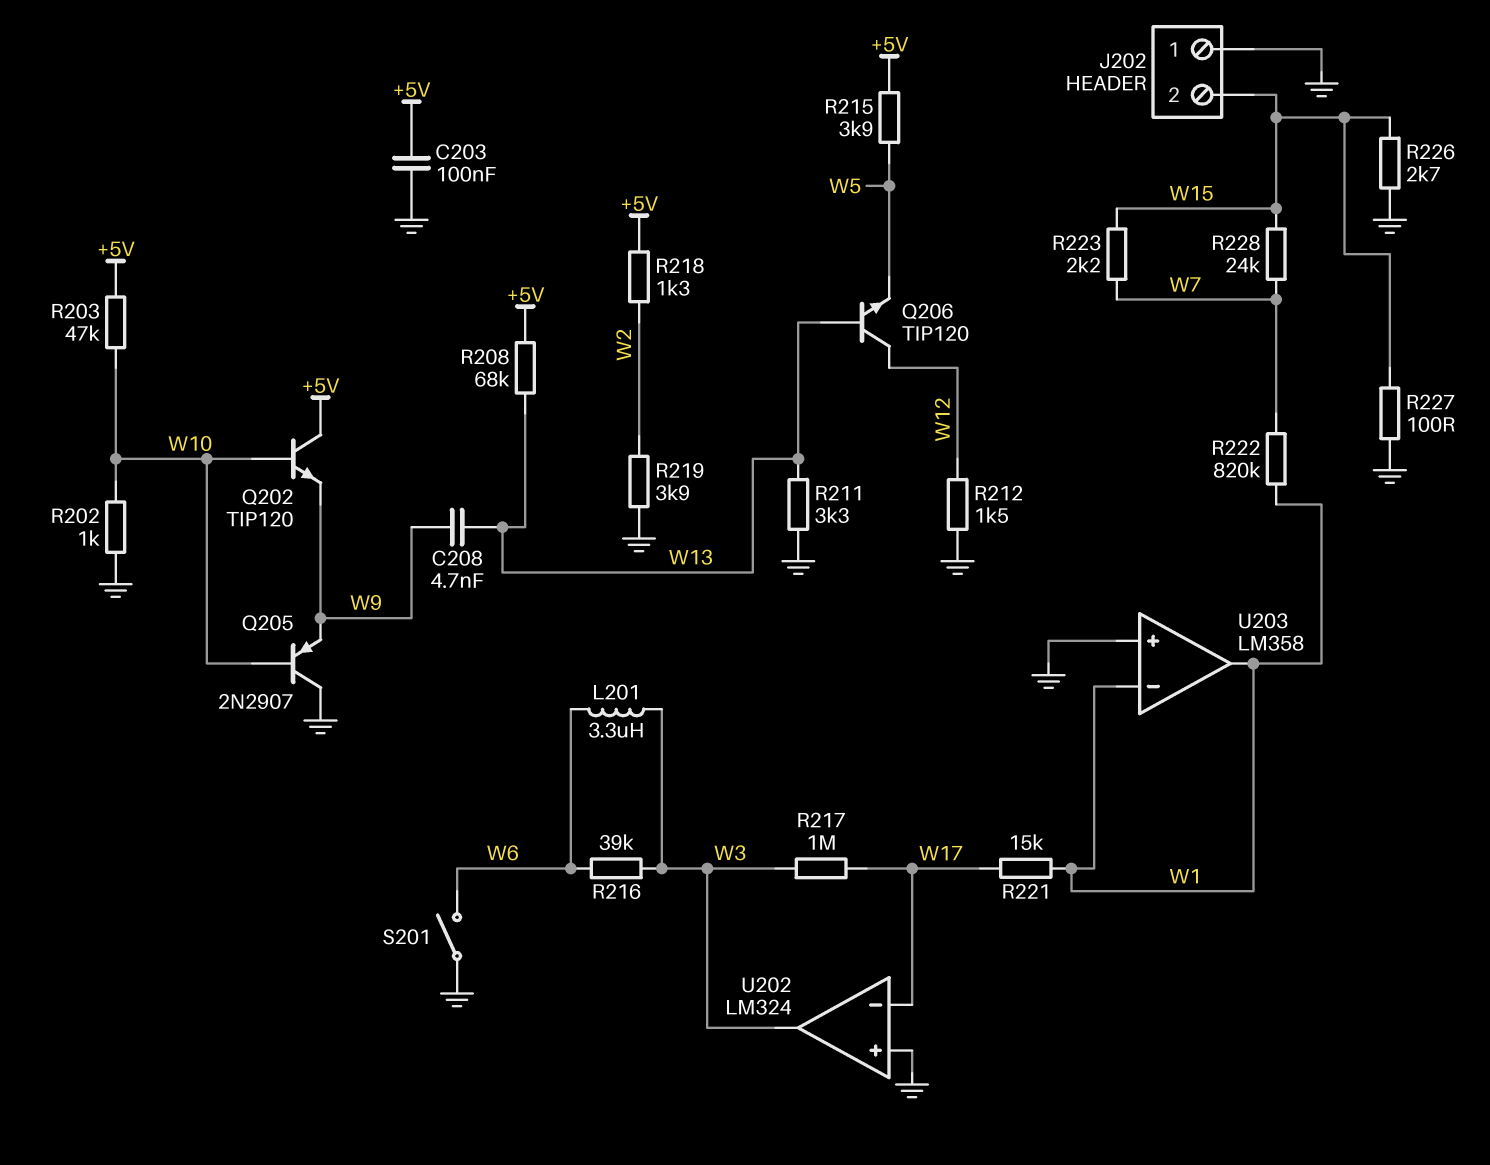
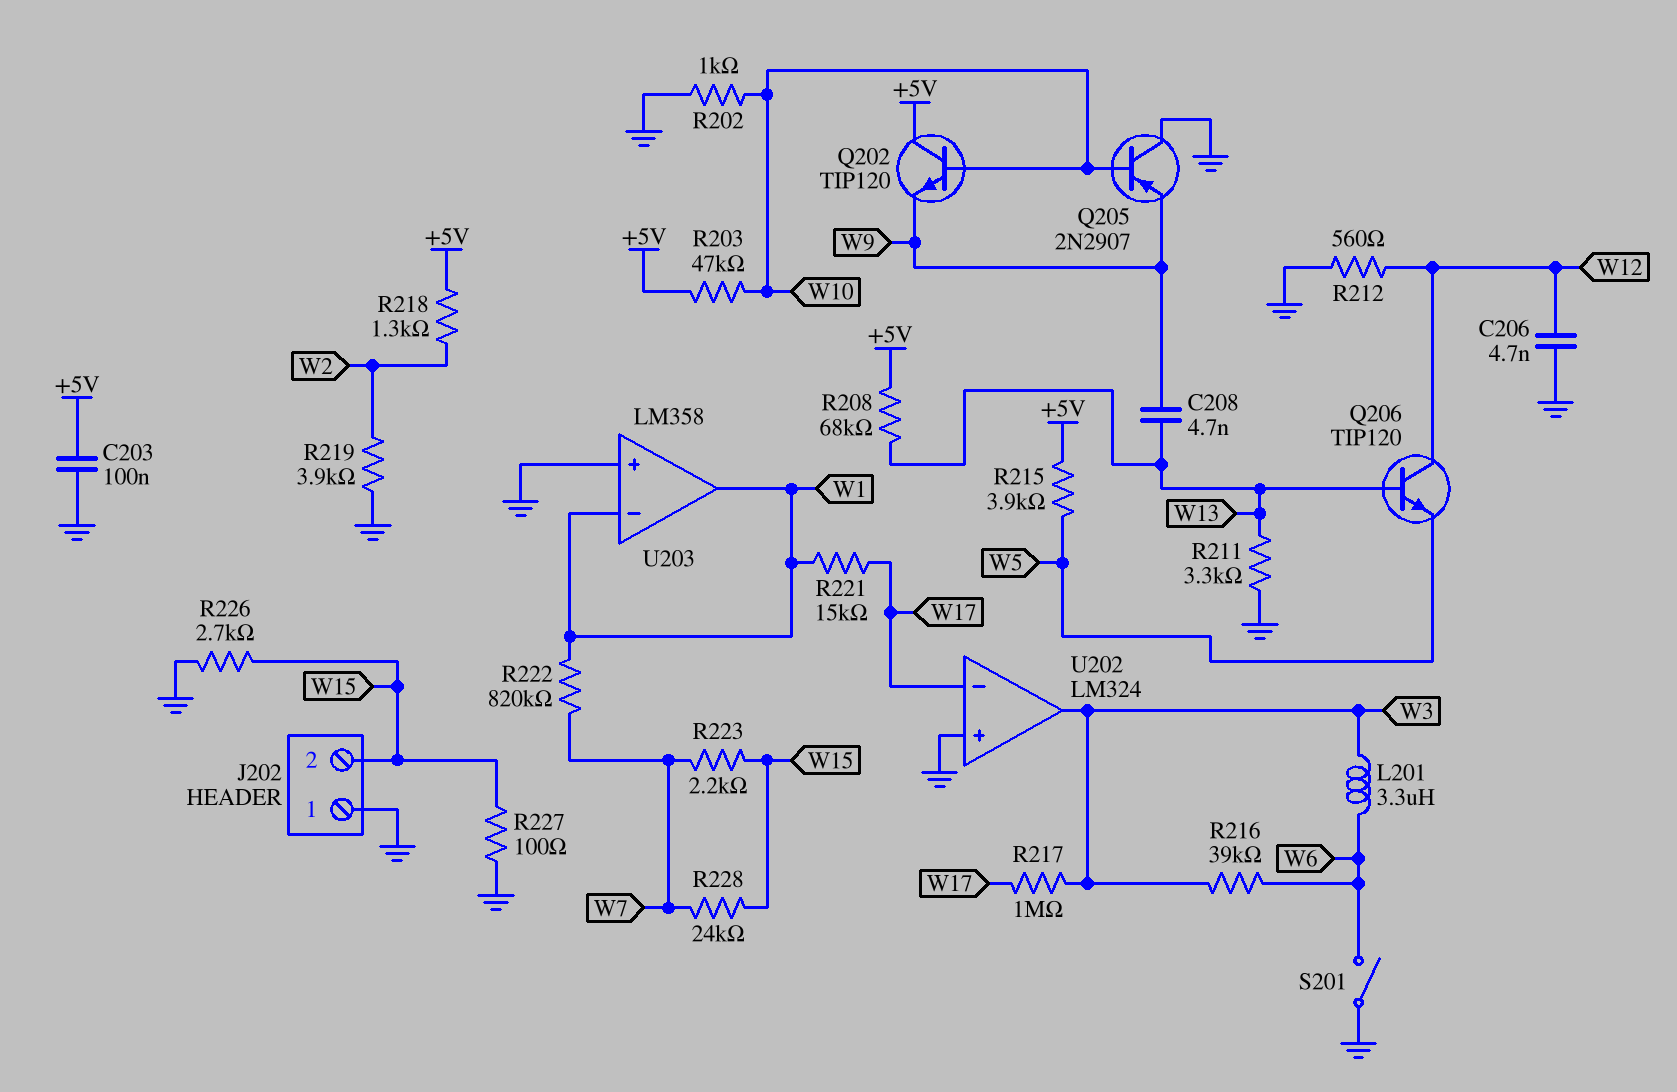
C206: none -> 4.7nF (GND, W12)
R212: 1.5k (GND, W12) -> 560 (GND, W12)

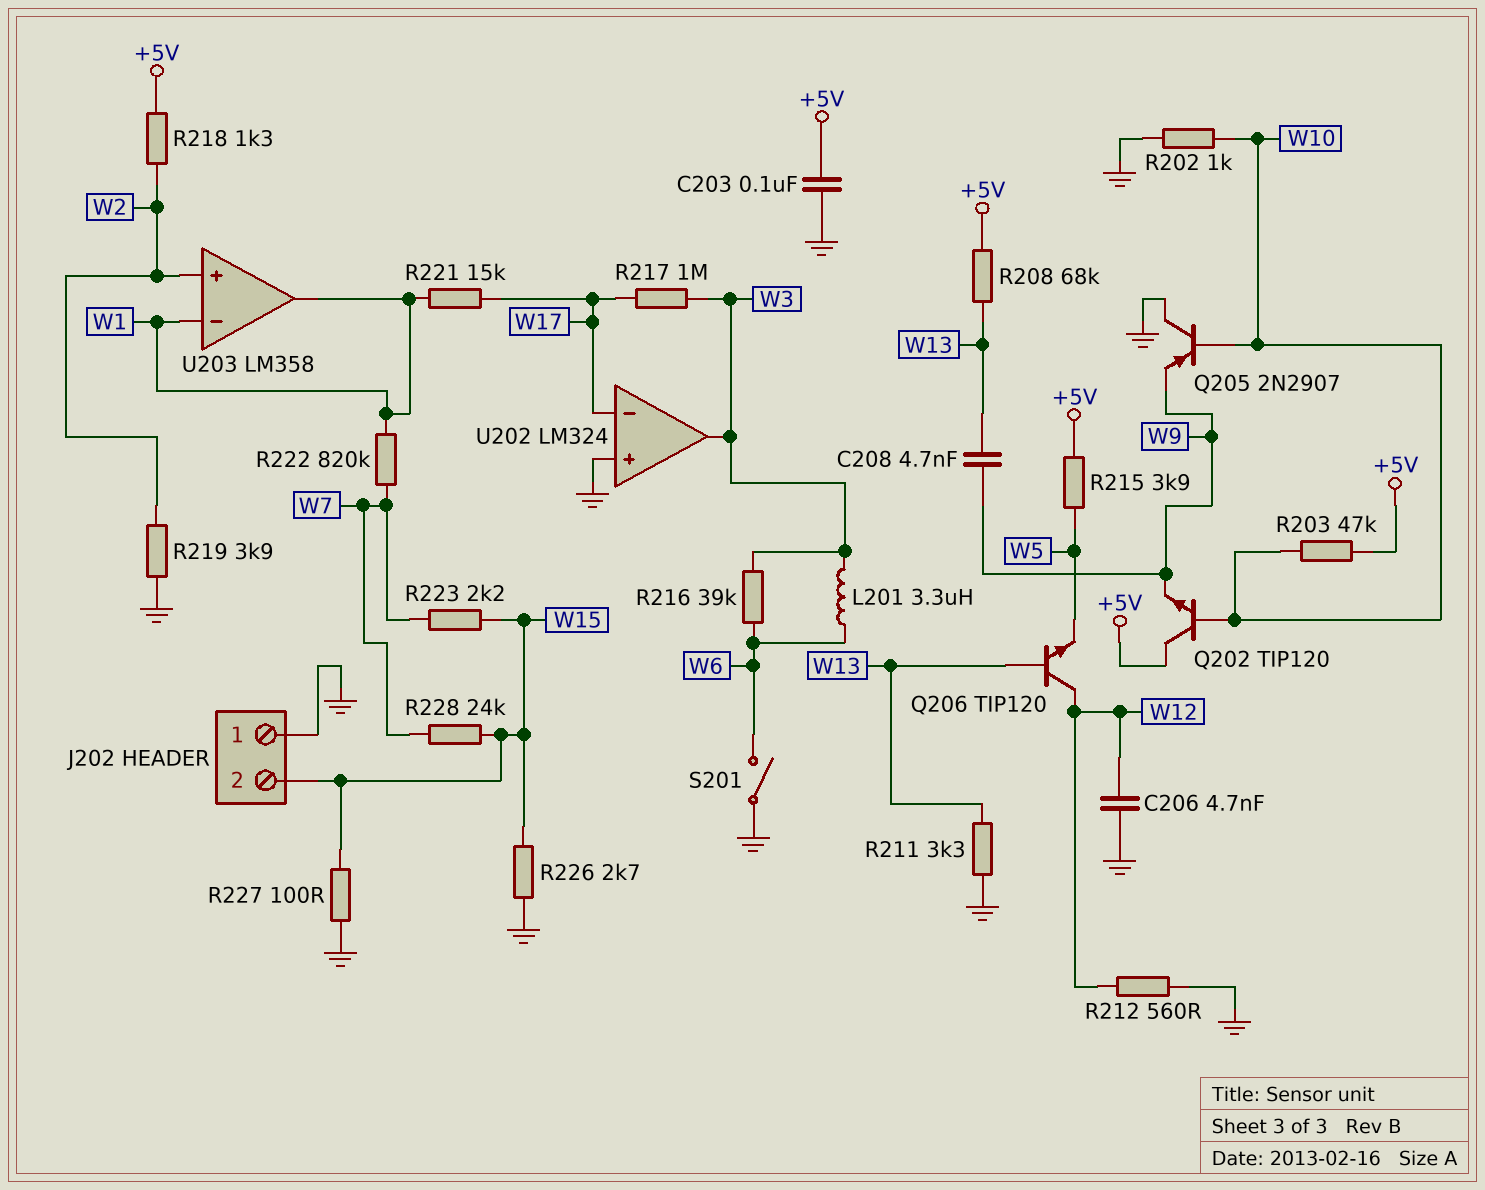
U203 pin in+: GND -> W2

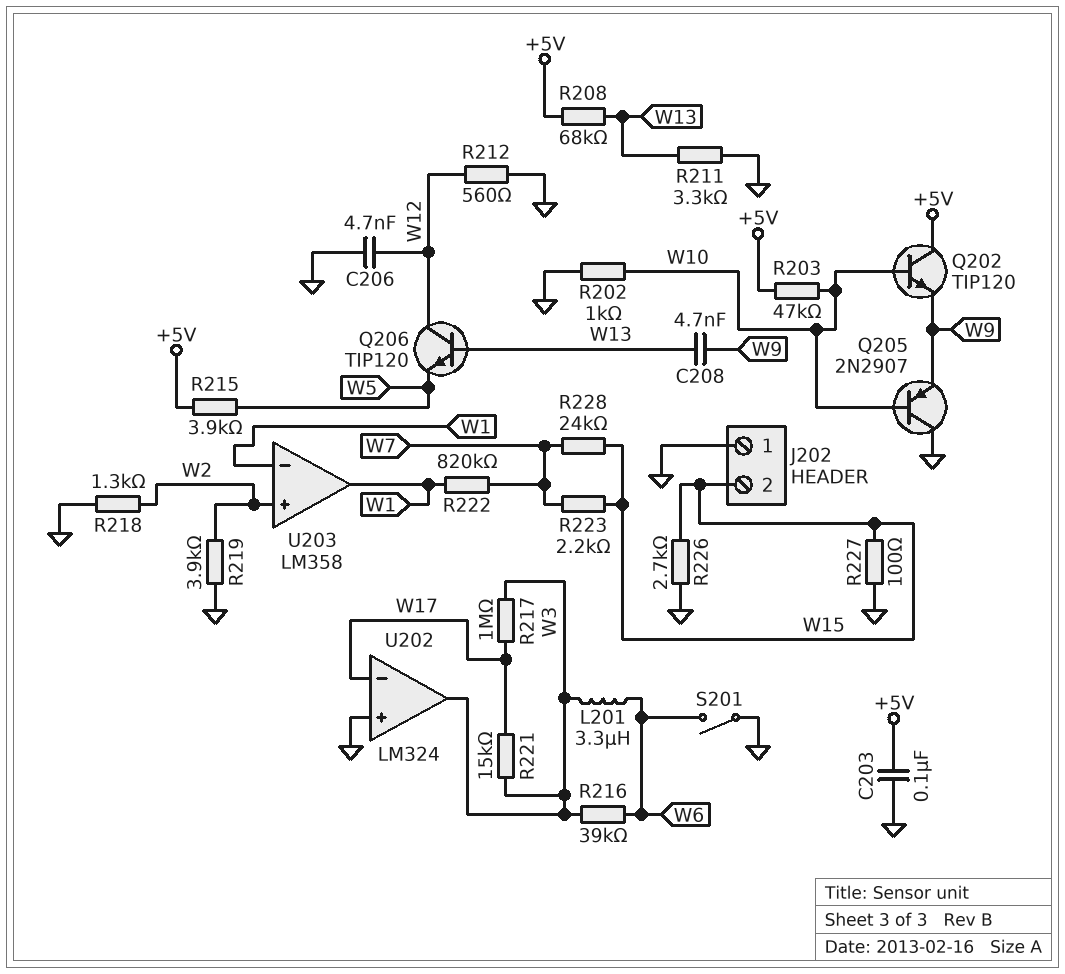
R218: 1.3k (+5V, W2) -> 1.3k (GND, W2)
R221: 15k (W1, W17) -> 15k (W3, W17)

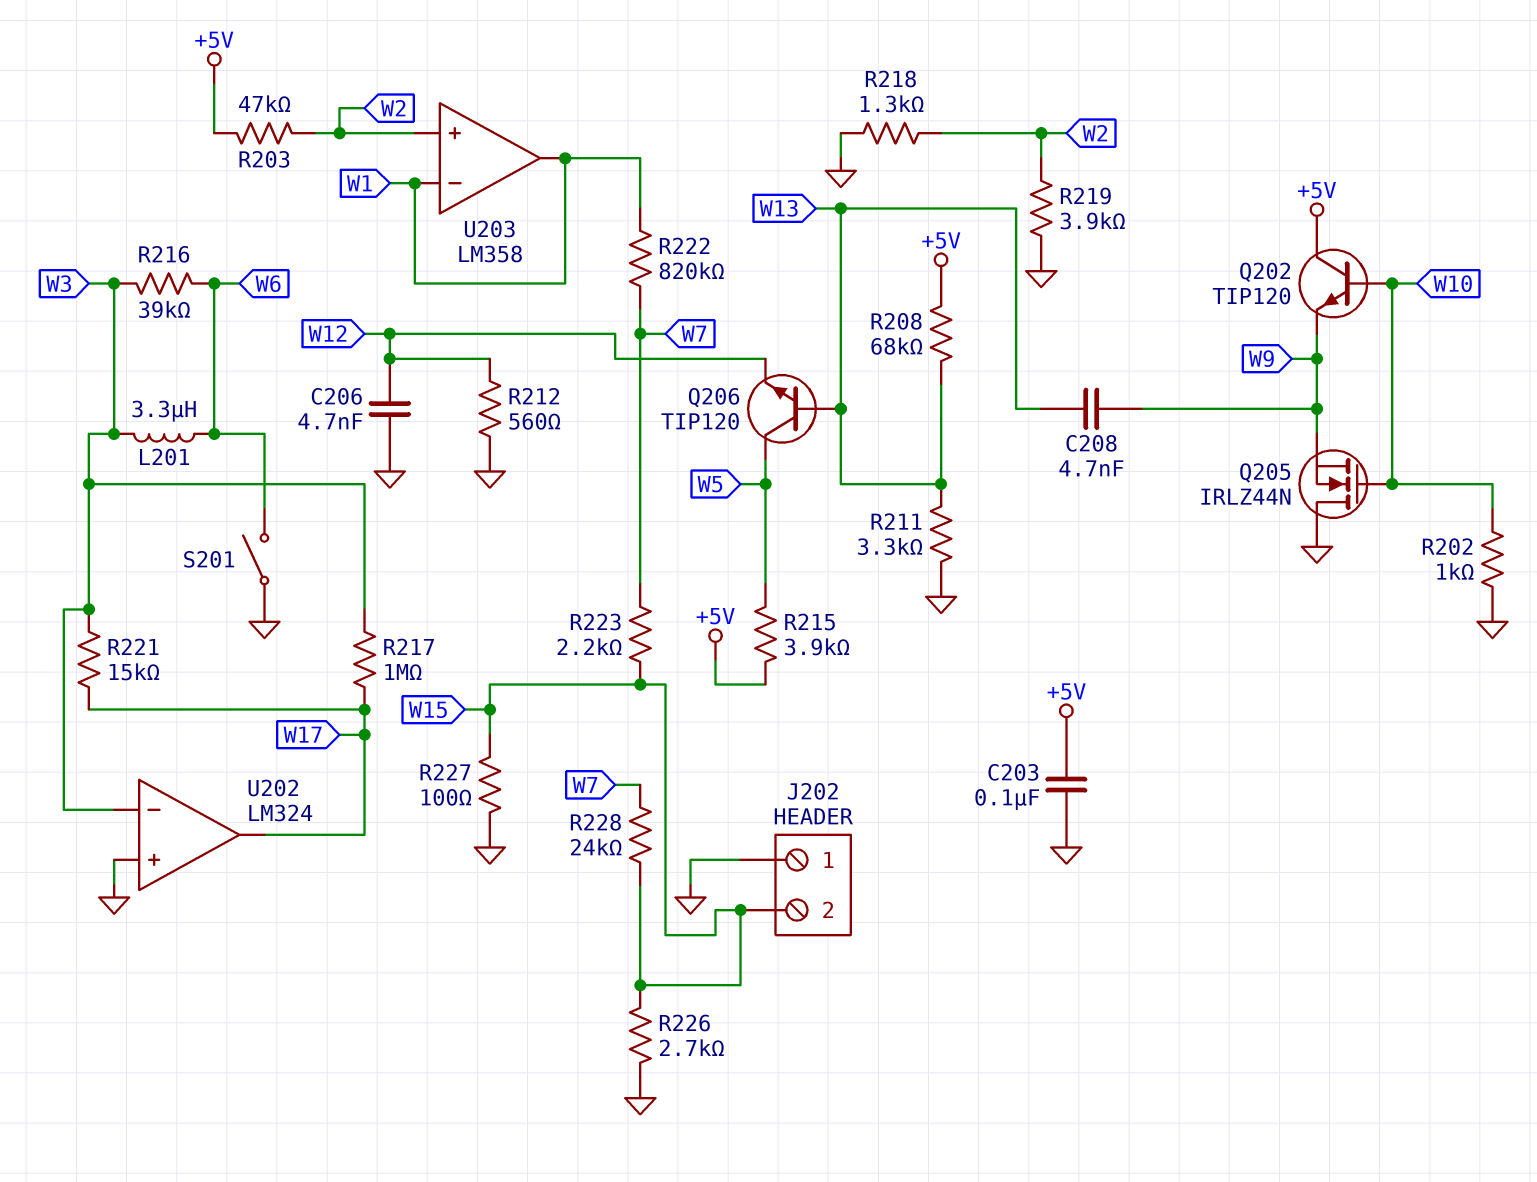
Q205: PNP 2N2907 (B W10, C GND, E W9) -> NMOS IRLZ44N (G W10, D GND, S W9)
Q206: NPN TIP120 (B W13, C W12, E W5) -> NPN TIP120 (B W13, C W5, E W12)
R203: 47k (+5V, W10) -> 47k (+5V, W2)
U202 pin in-: W17 -> W3
U202 pin out: W3 -> W17

